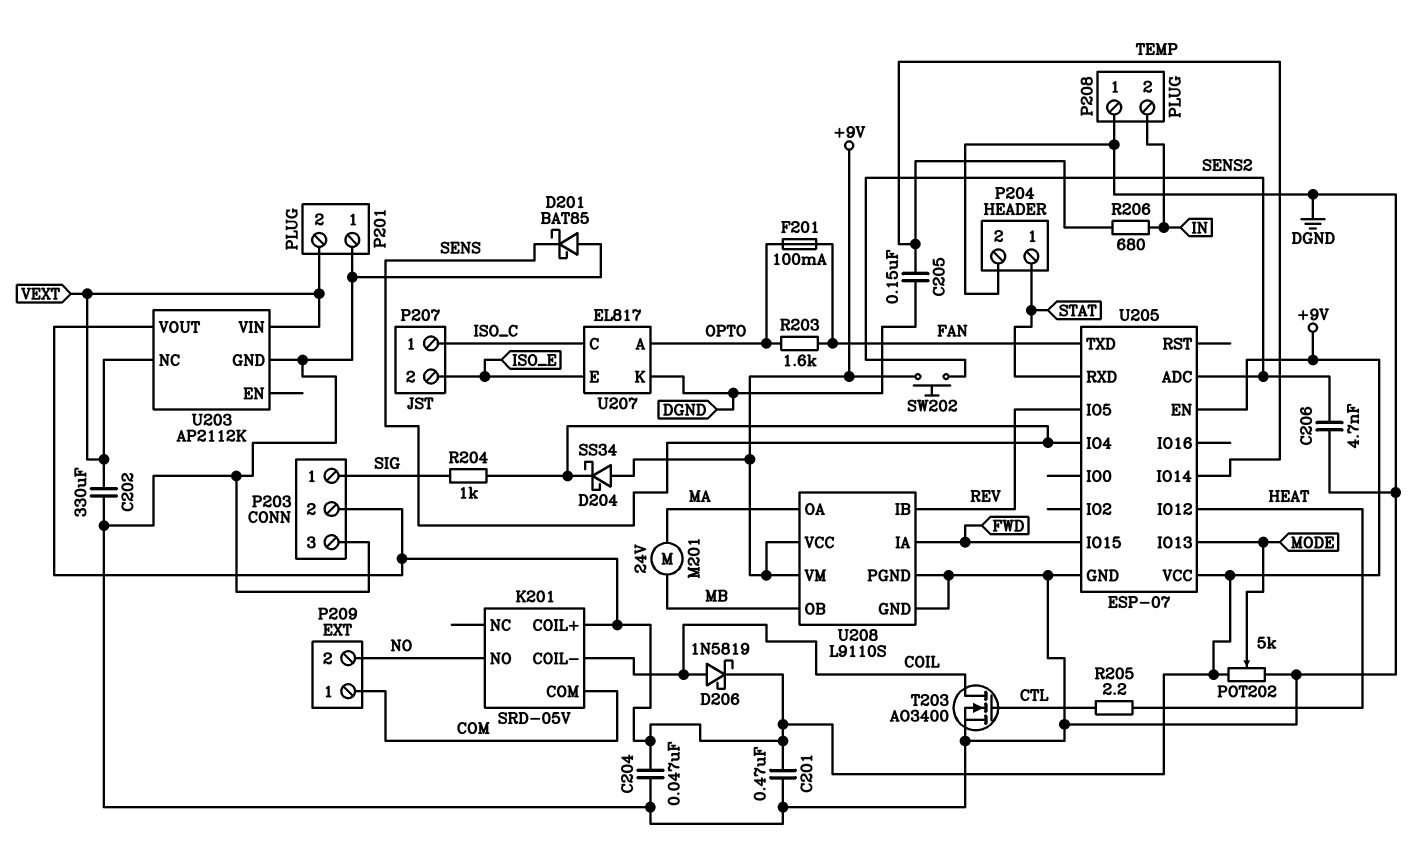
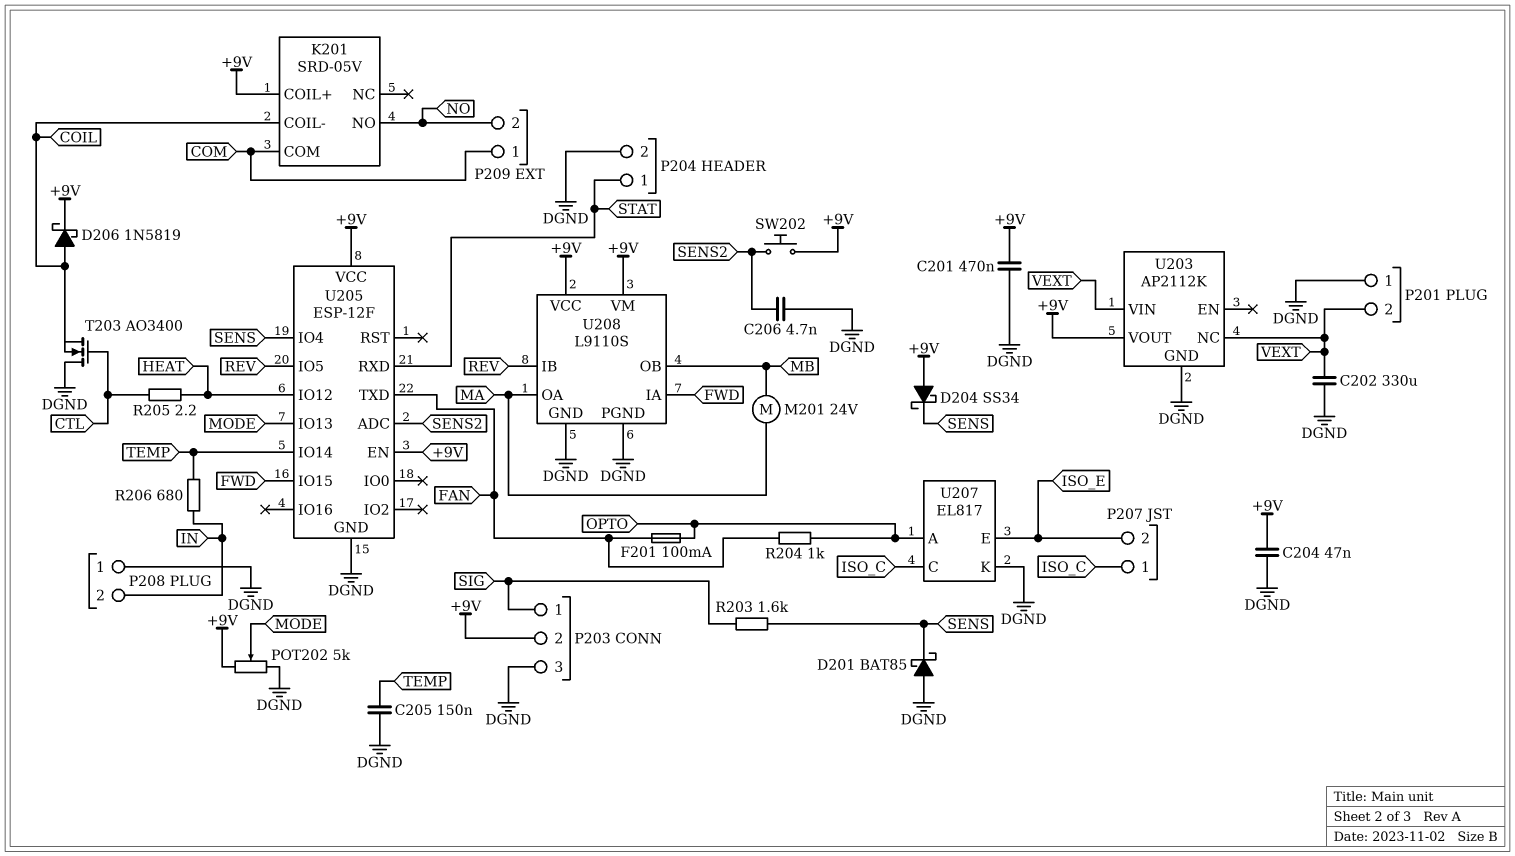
R203: 1.6k (FAN, OPTO) -> 1.6k (SENS, SIG)
R204: 1k (SENS, SIG) -> 1k (FAN, OPTO)
T203: NMOS AO3400 (G CTL, D COIL, S DGND) -> NMOS AO3400 (G CTL, D DGND, S COIL)
U205: ESP-07 -> ESP-12F

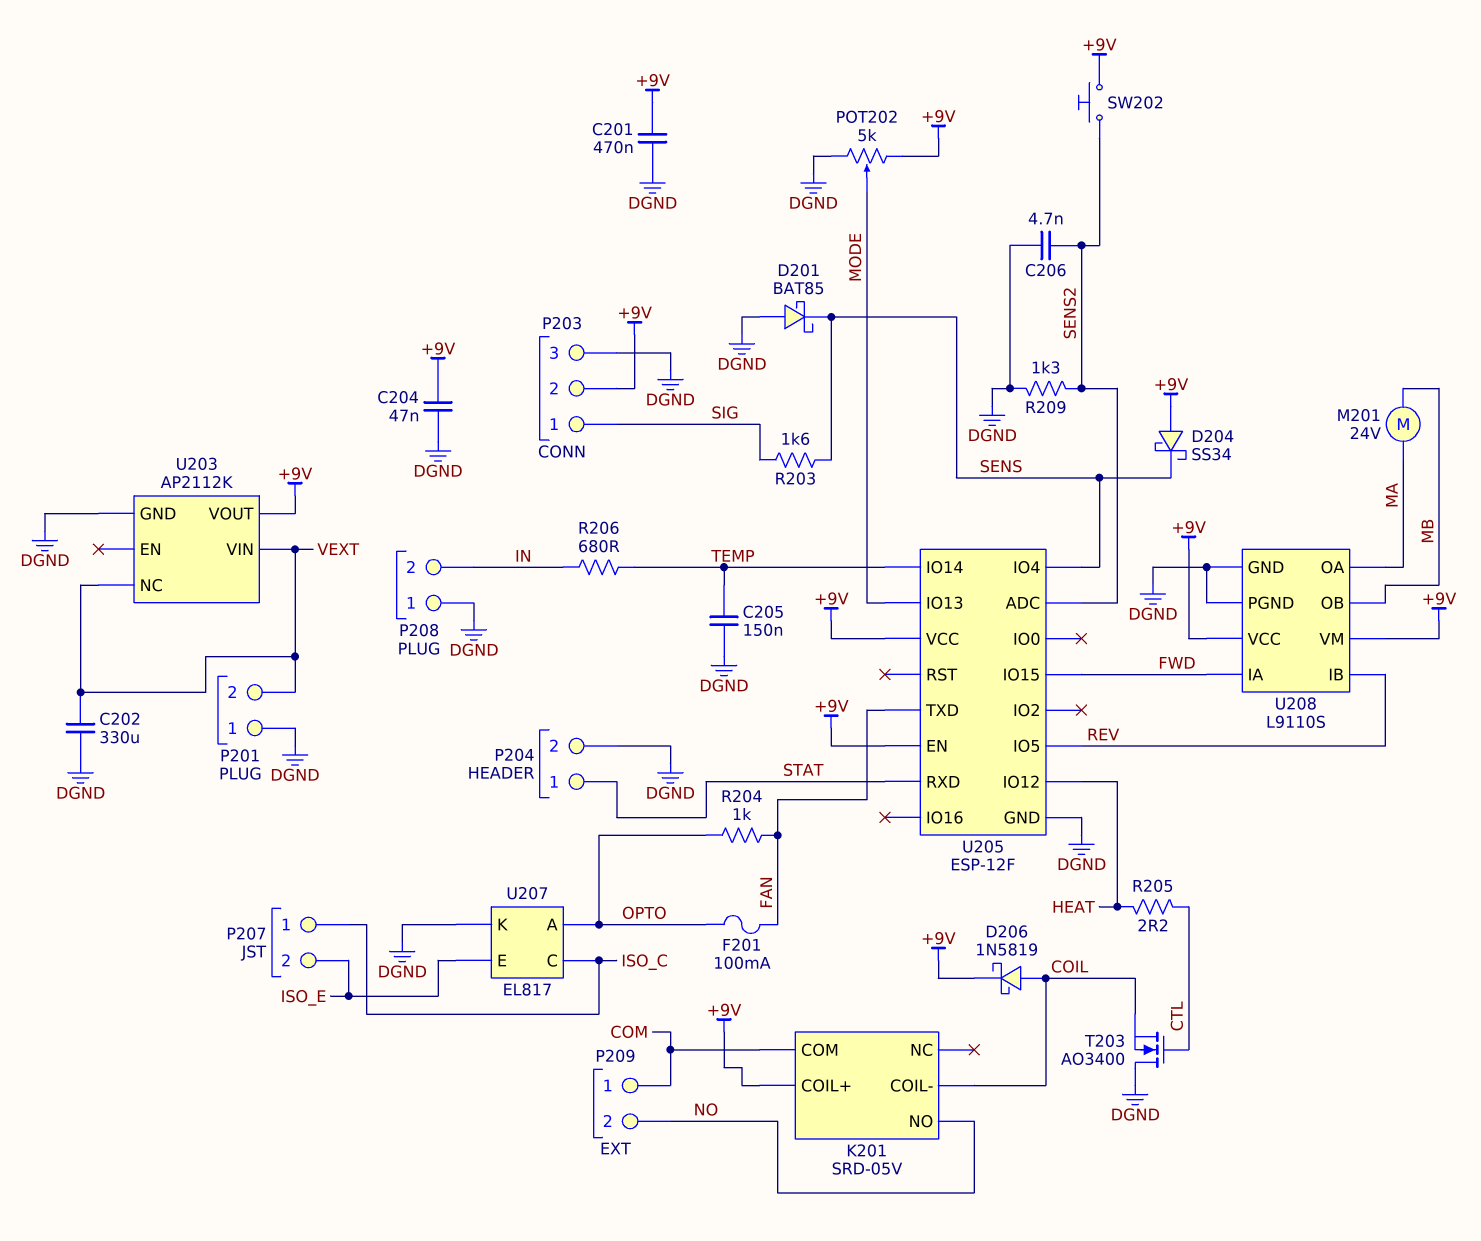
R209: none -> 1.3k (DGND, SENS2)

